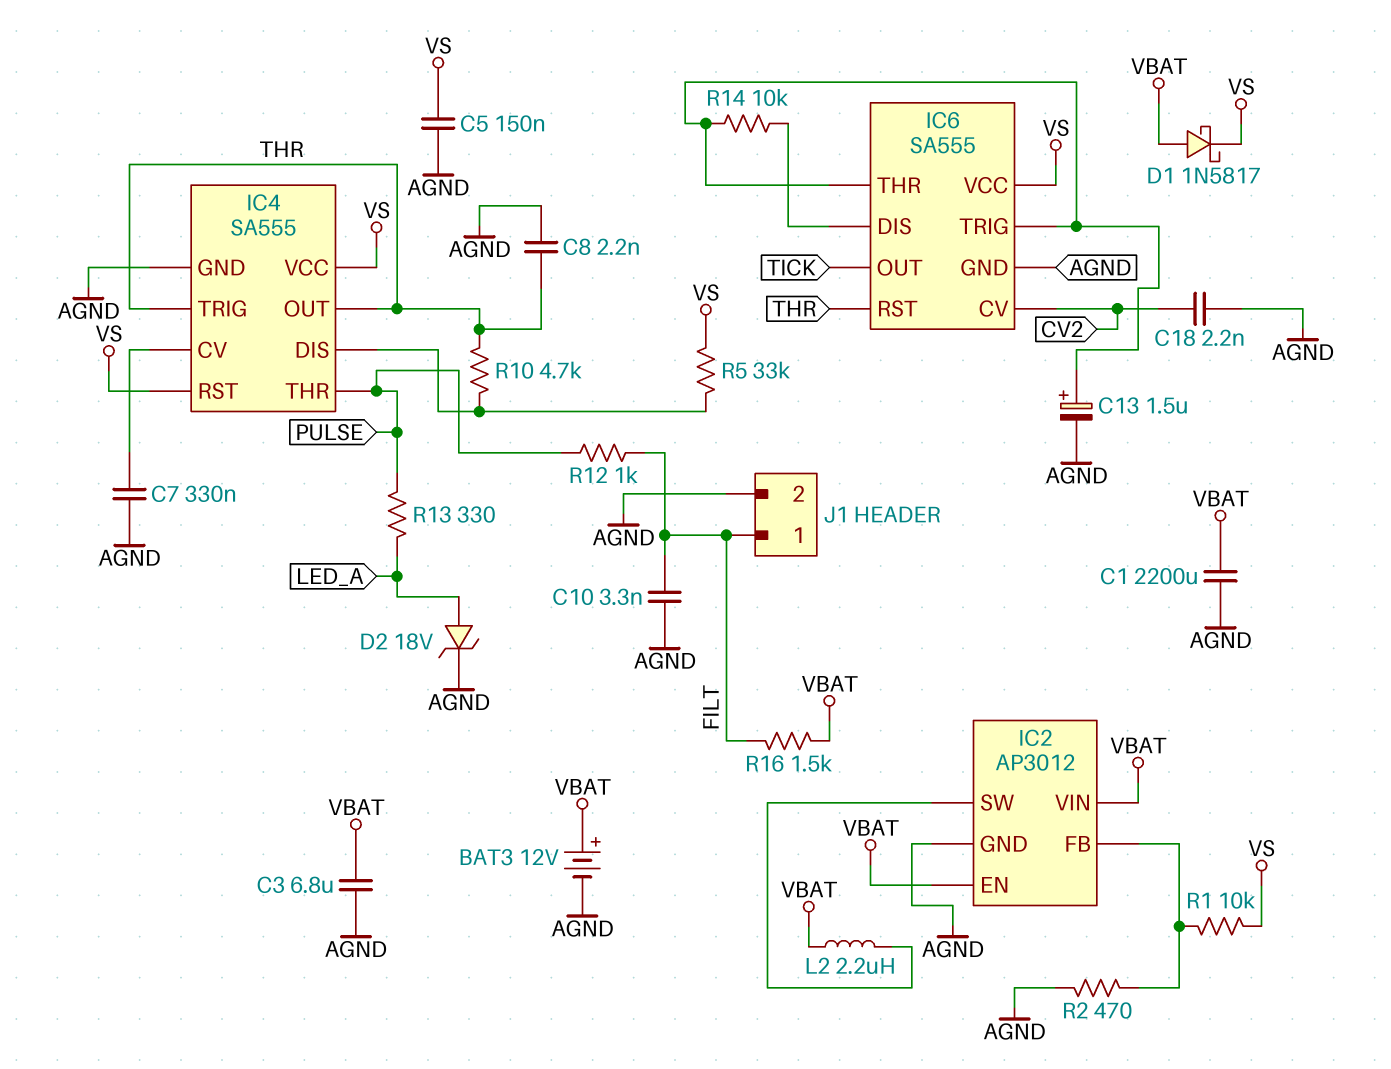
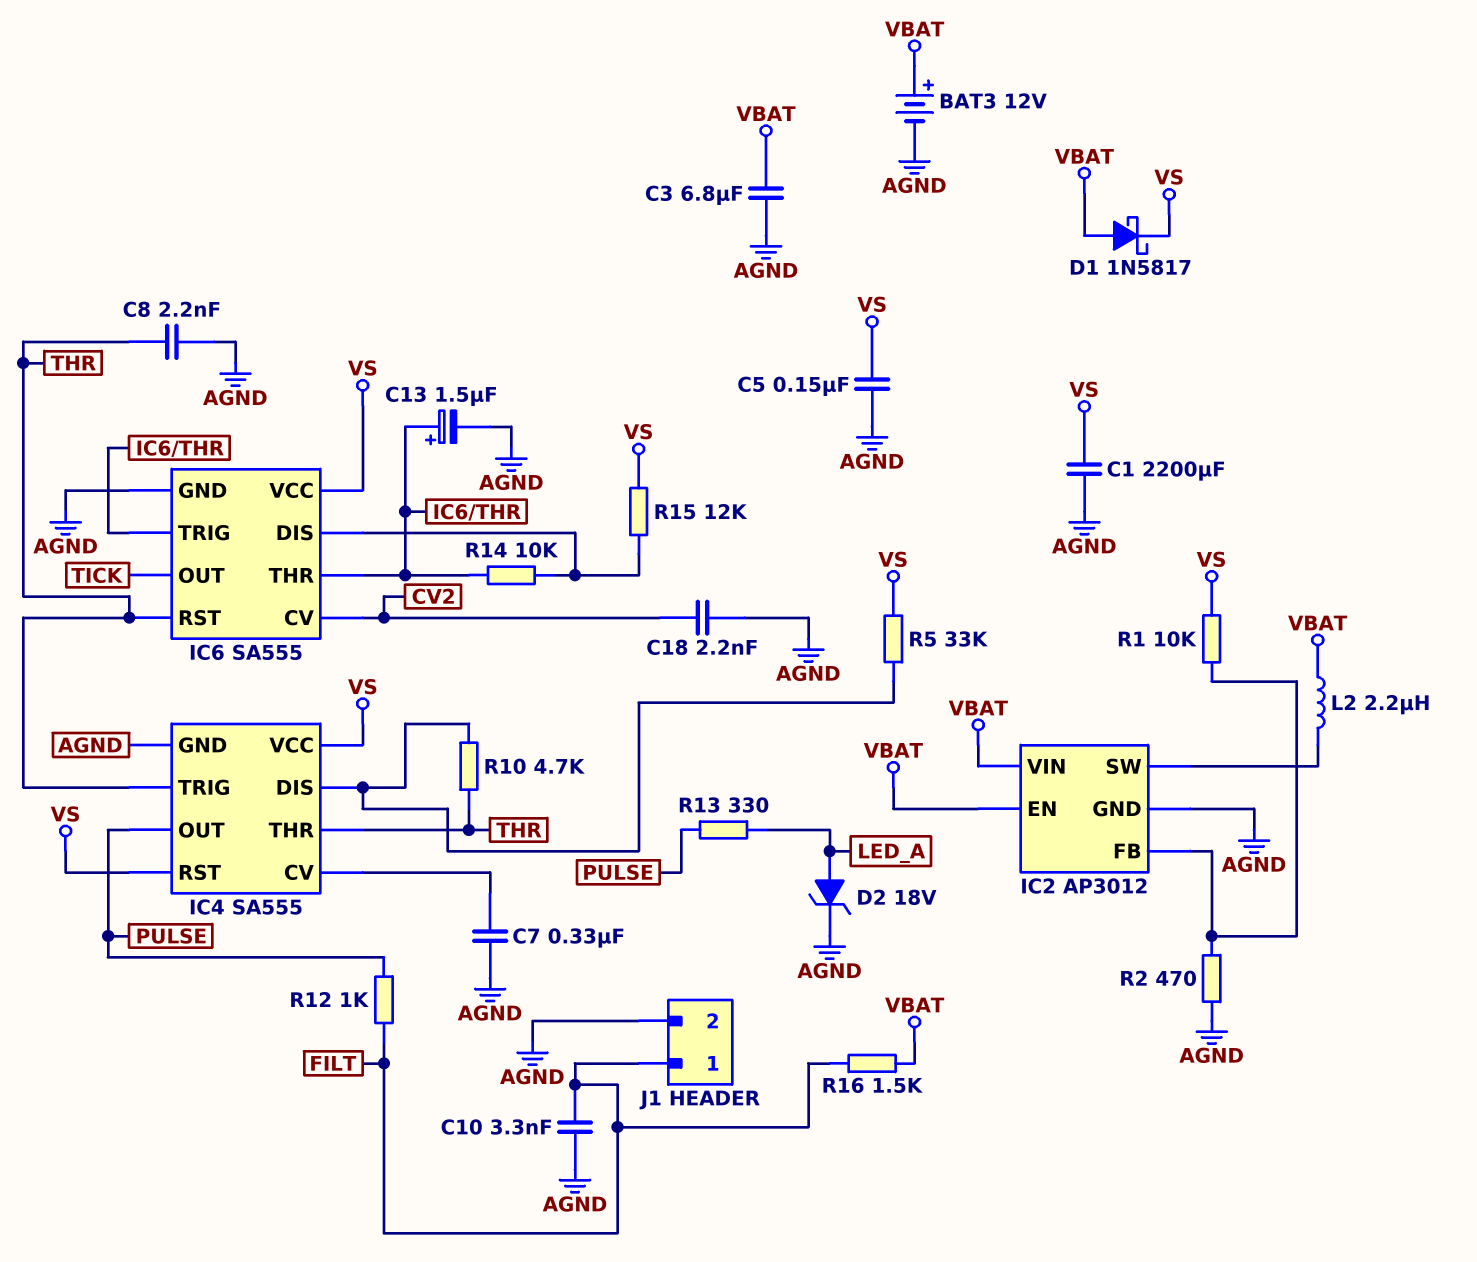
C1: 2200uF (AGND, VBAT) -> 2200uF (AGND, VS)
IC4 pin OUT: THR -> PULSE
IC4 pin THR: PULSE -> THR
R15: none -> 12k (IC6/DIS, VS)

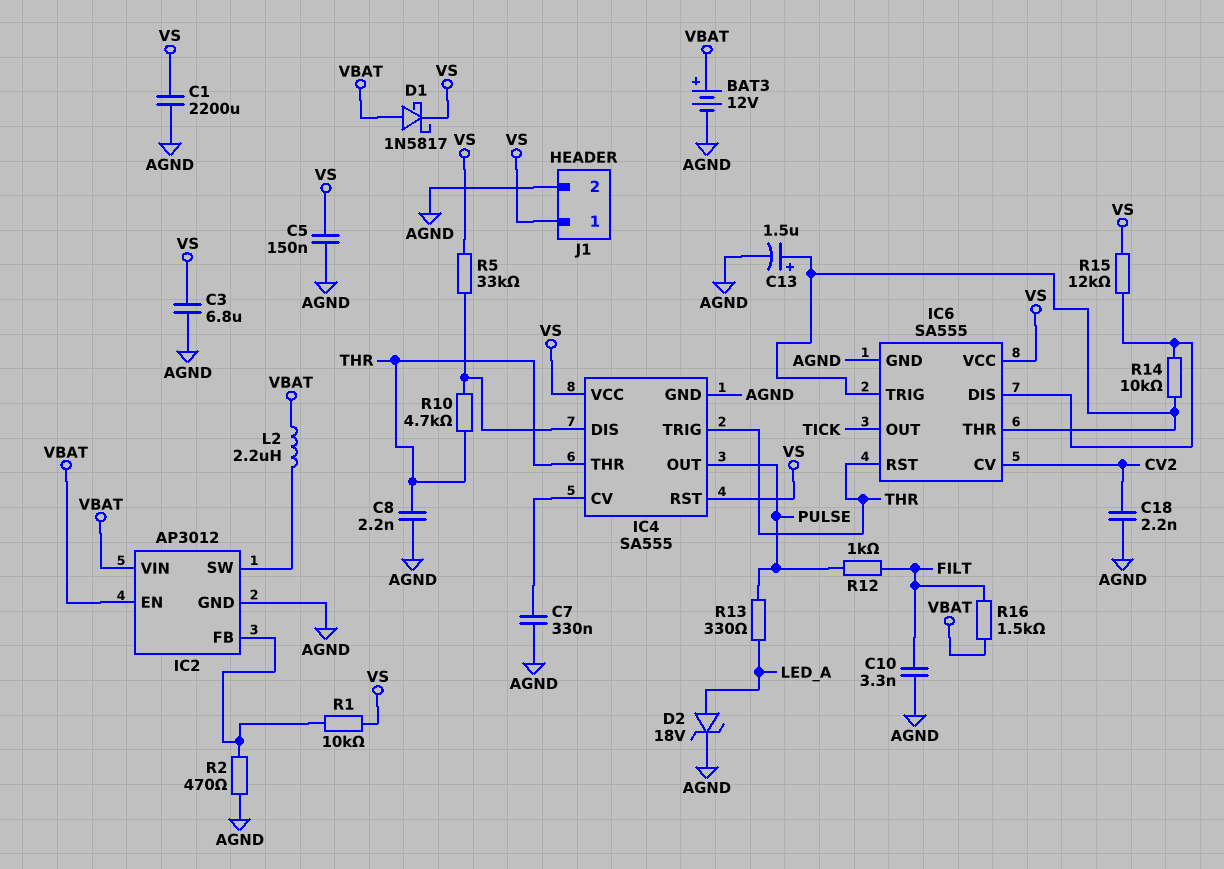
C3: 6.8uF (AGND, VBAT) -> 6.8uF (AGND, VS)
J1 pin 1: FILT -> VS

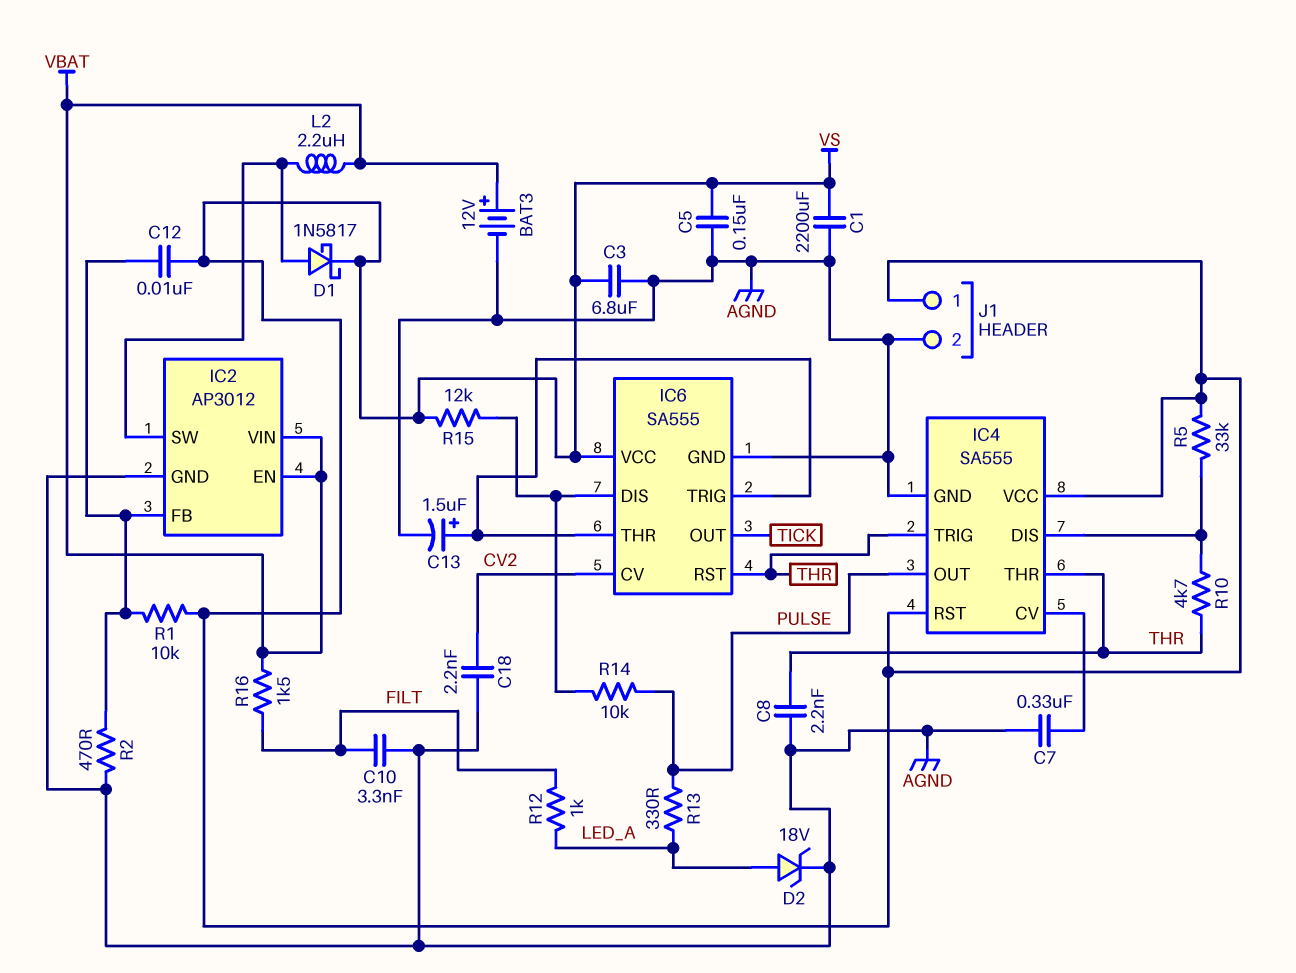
C12: none -> 10nF (IC2/FB, VS)
D1: schottky 1N5817 (A VBAT, K VS) -> schottky 1N5817 (A IC2/SW, K VS)
R12: 1k (FILT, PULSE) -> 1k (FILT, LED_A)
R14: 10k (IC6/DIS, IC6/THR) -> 10k (IC6/DIS, PULSE)

